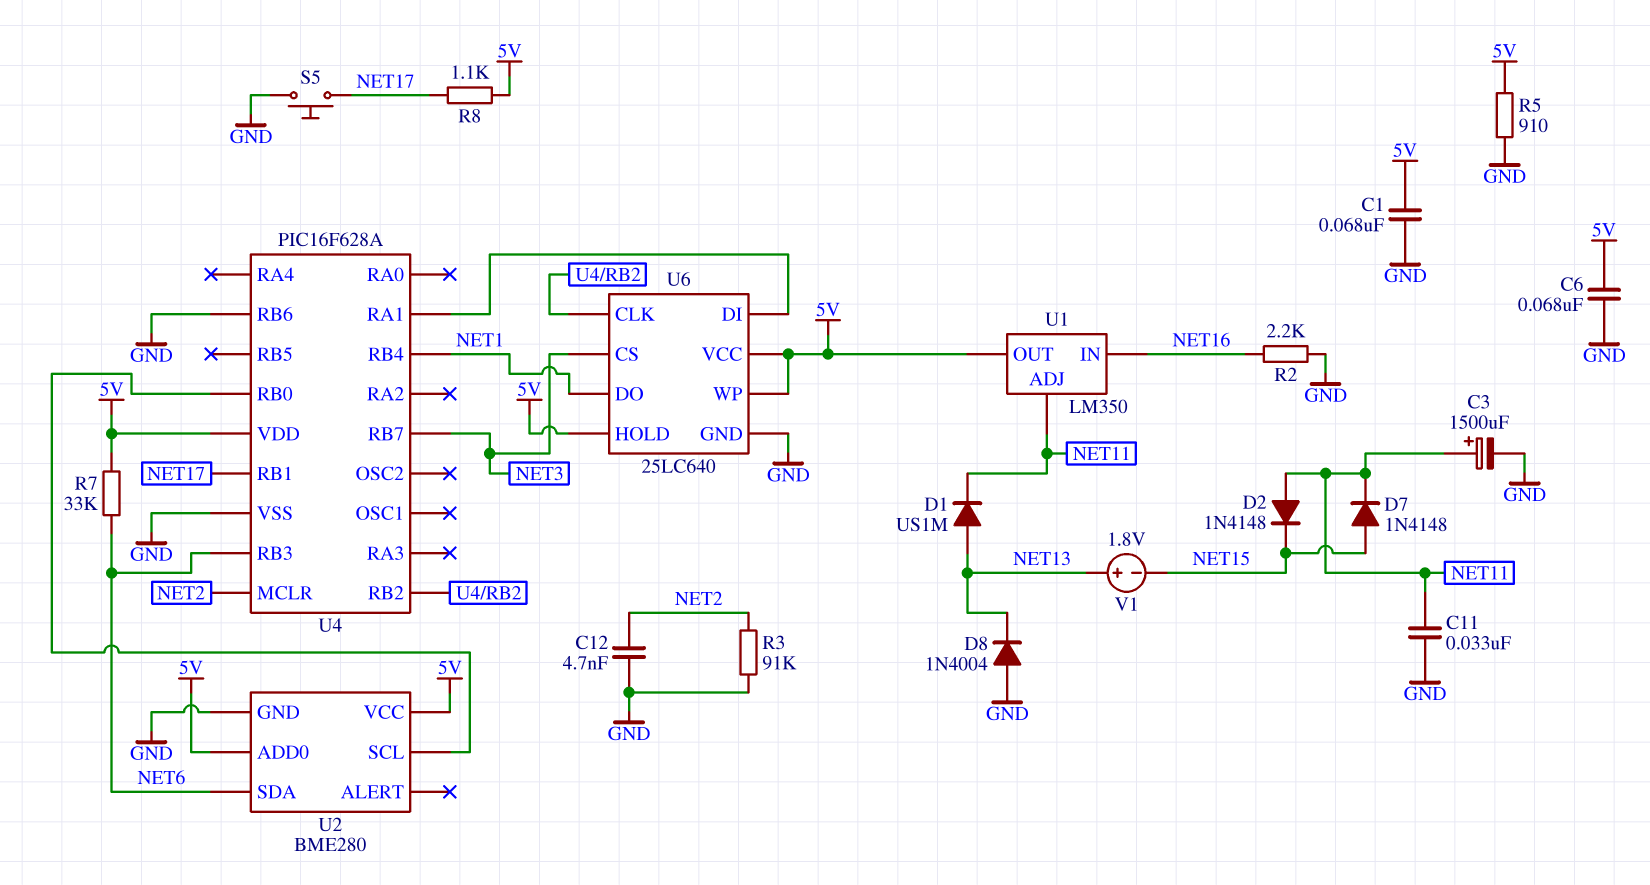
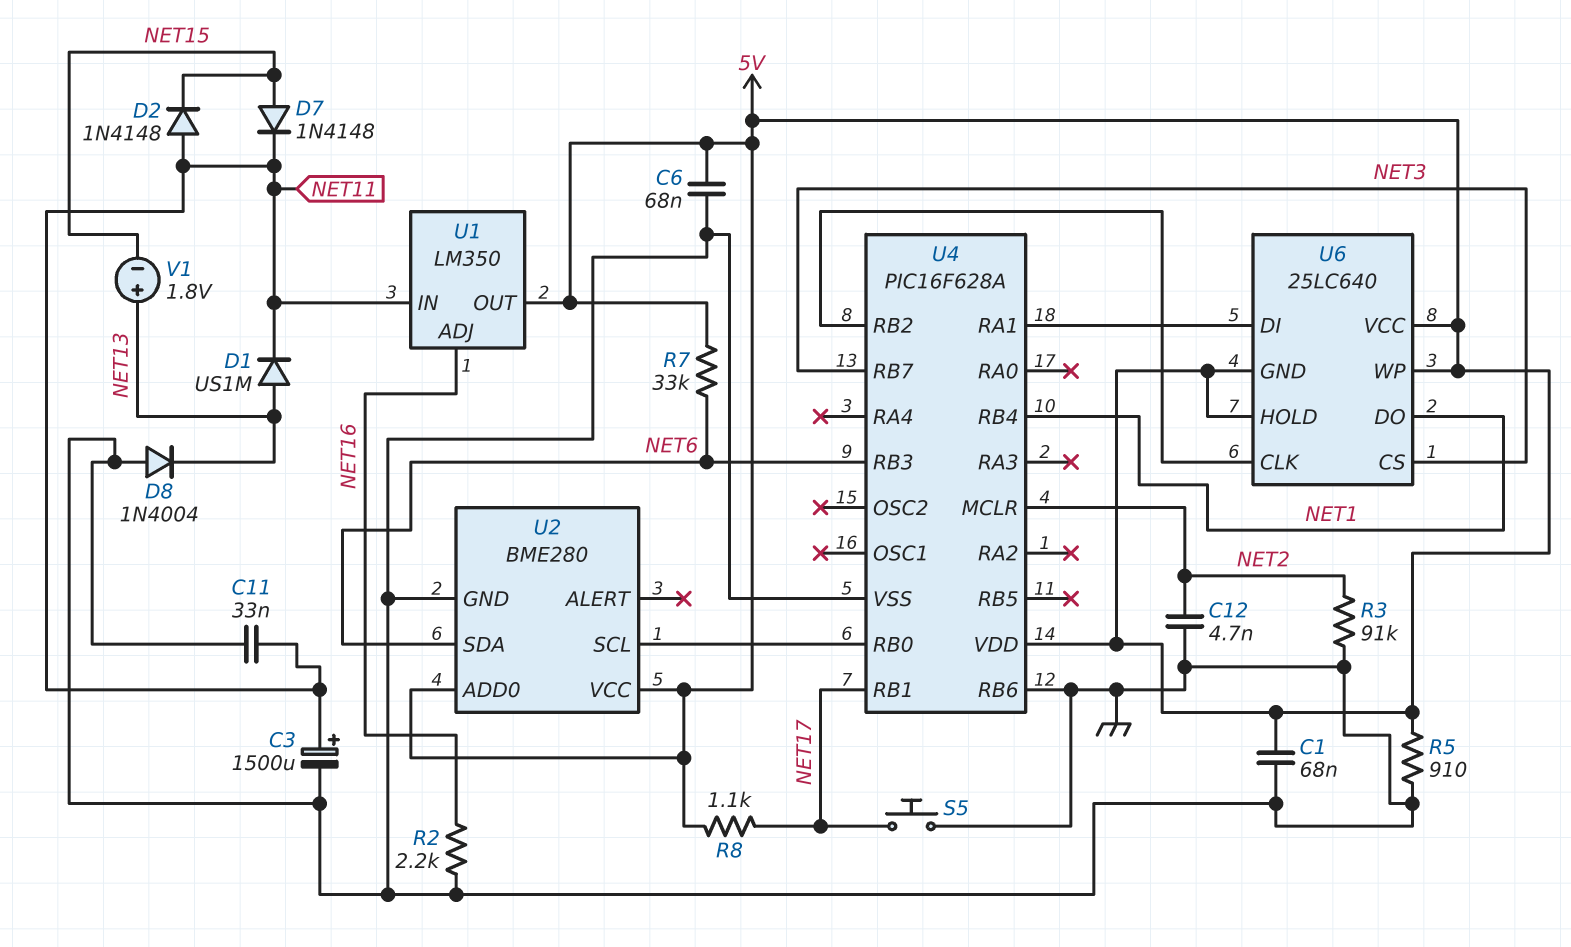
U1 pin ADJ: NET11 -> NET16
U1 pin IN: NET16 -> NET11
U6 pin GND: GND -> 5V

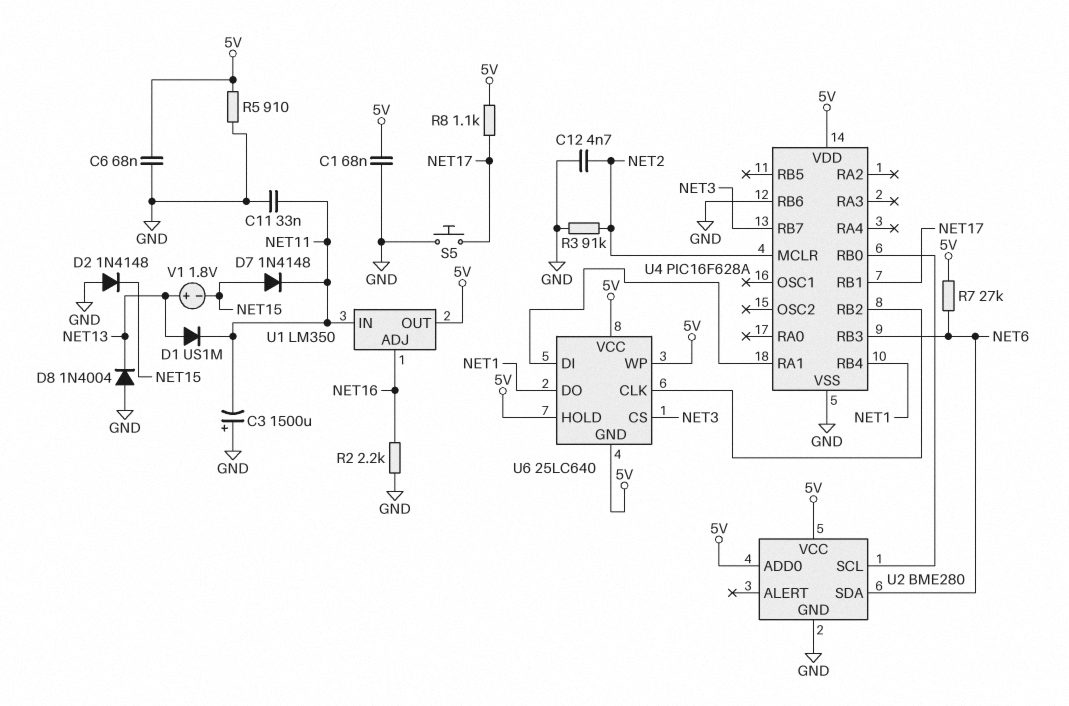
C3: 1500uF (plus NET11, minus GND) -> 1500uF (plus GND, minus NET11)
D2: diode 1N4148 (A NET11, K NET15) -> diode 1N4148 (A GND, K NET15)
R7: 33k (5V, NET6) -> 27k (5V, NET6)

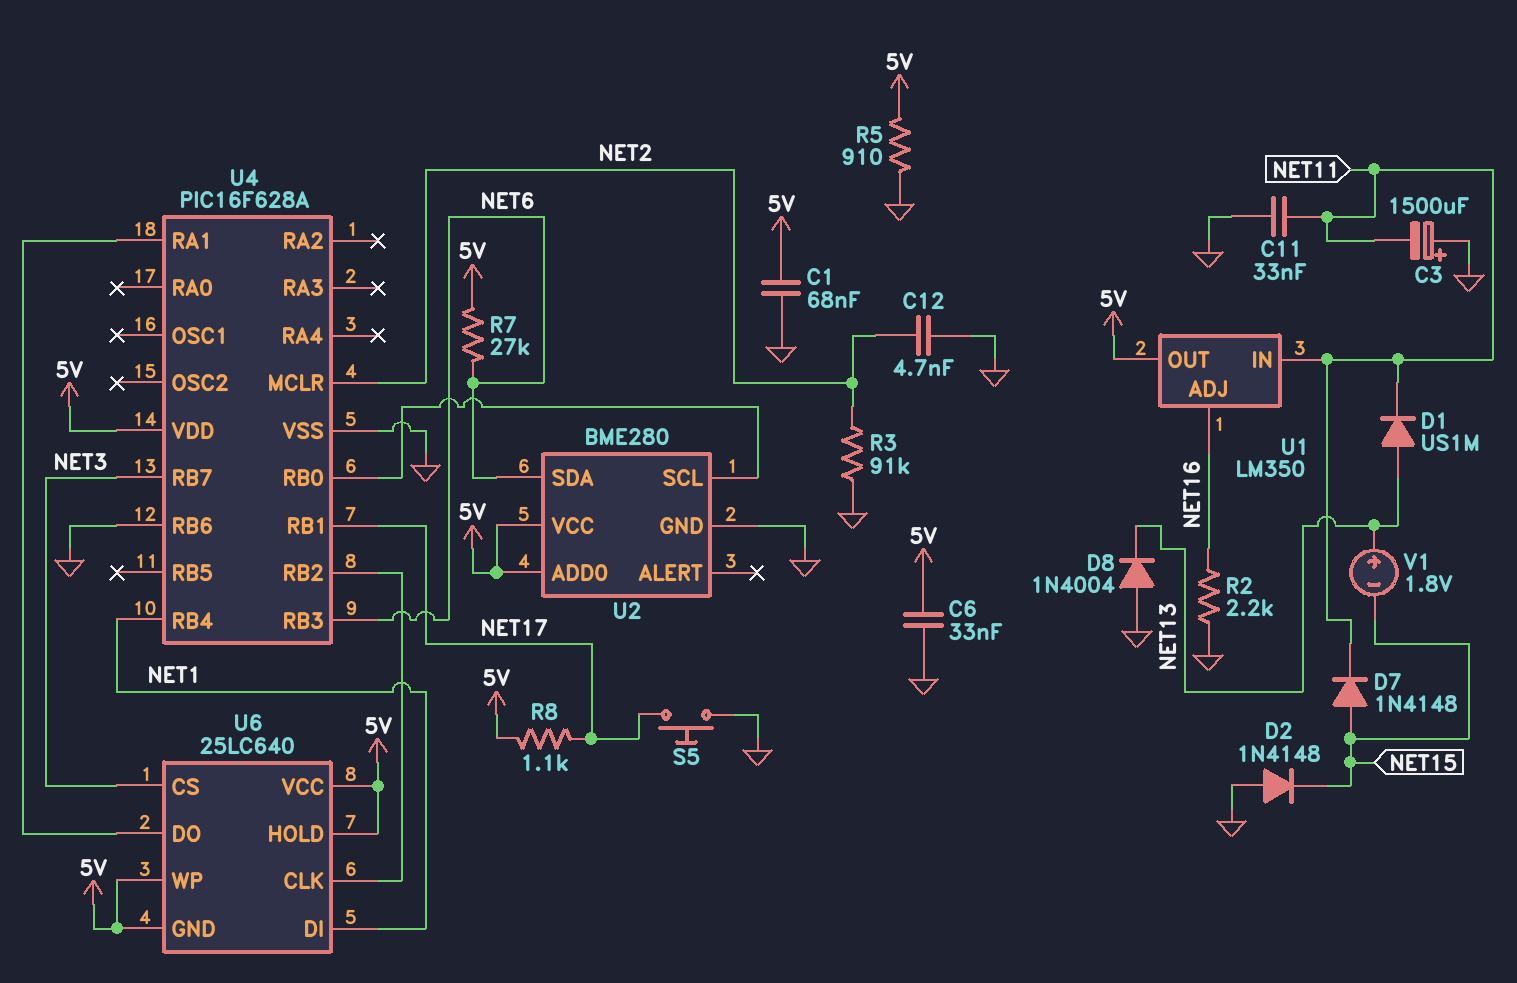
C6: 68nF (5V, GND) -> 33nF (5V, GND)
U6 pin DI: U4/RA1 -> NET1
U6 pin DO: NET1 -> U4/RA1

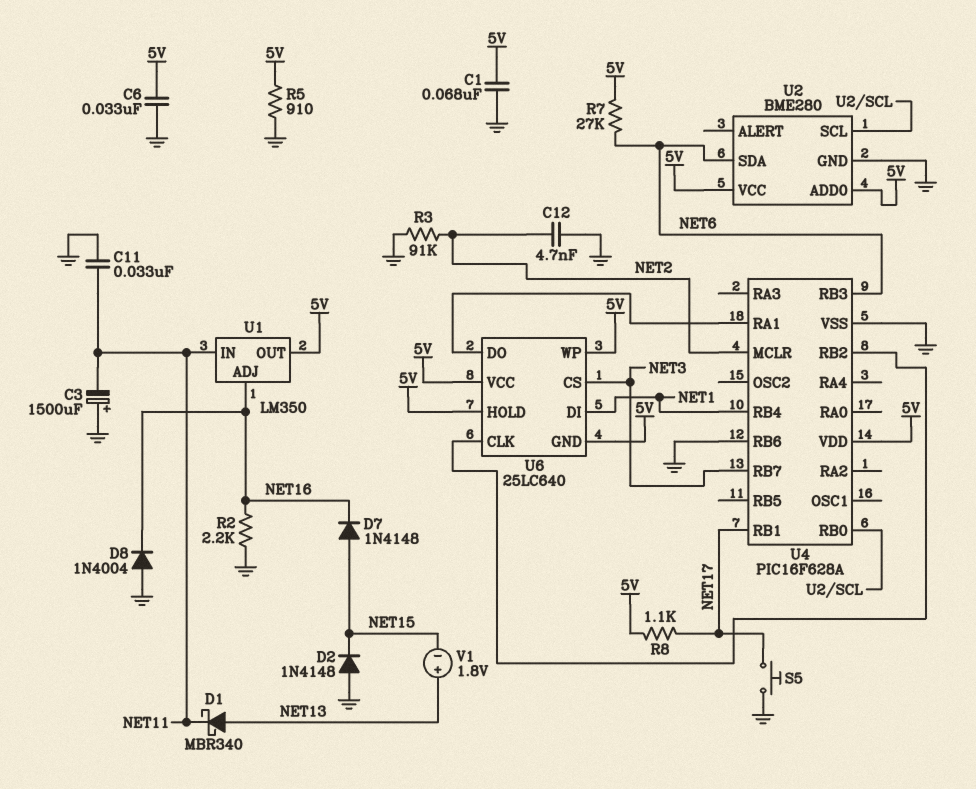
D1: diode US1M (A NET13, K NET11) -> schottky MBR340 (A NET13, K NET11)
D7: diode 1N4148 (A NET15, K NET11) -> diode 1N4148 (A NET15, K NET16)
D8: diode 1N4004 (A GND, K NET13) -> diode 1N4004 (A GND, K NET16)

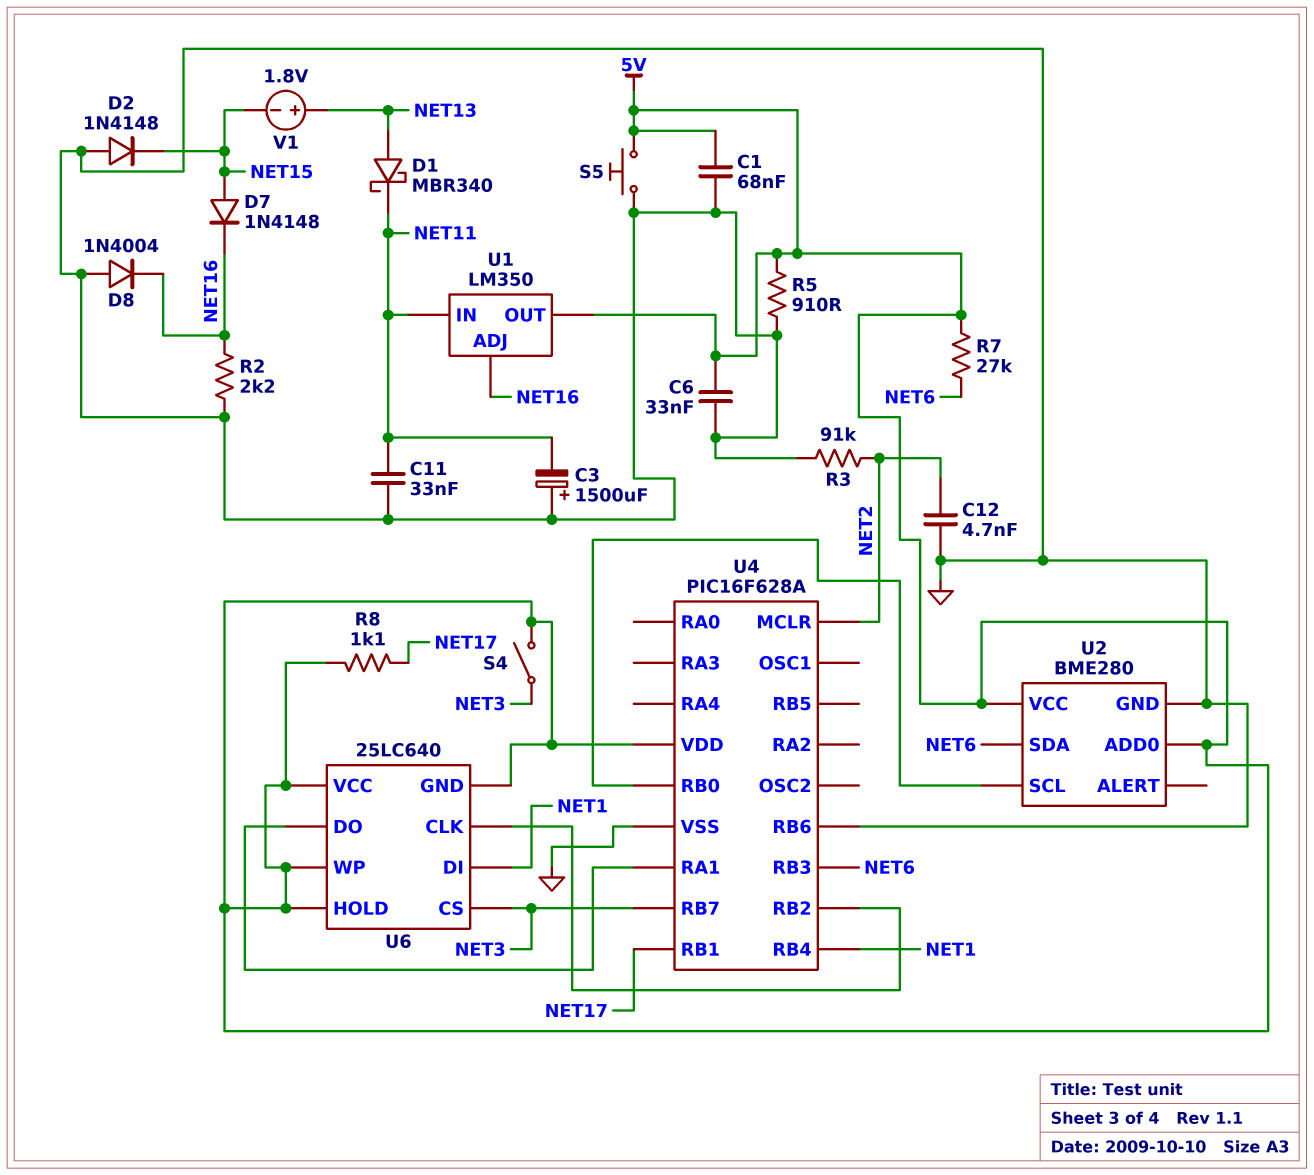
S4: none -> switch (5V, NET3)
S5: button (GND, NET17) -> button (5V, GND)

